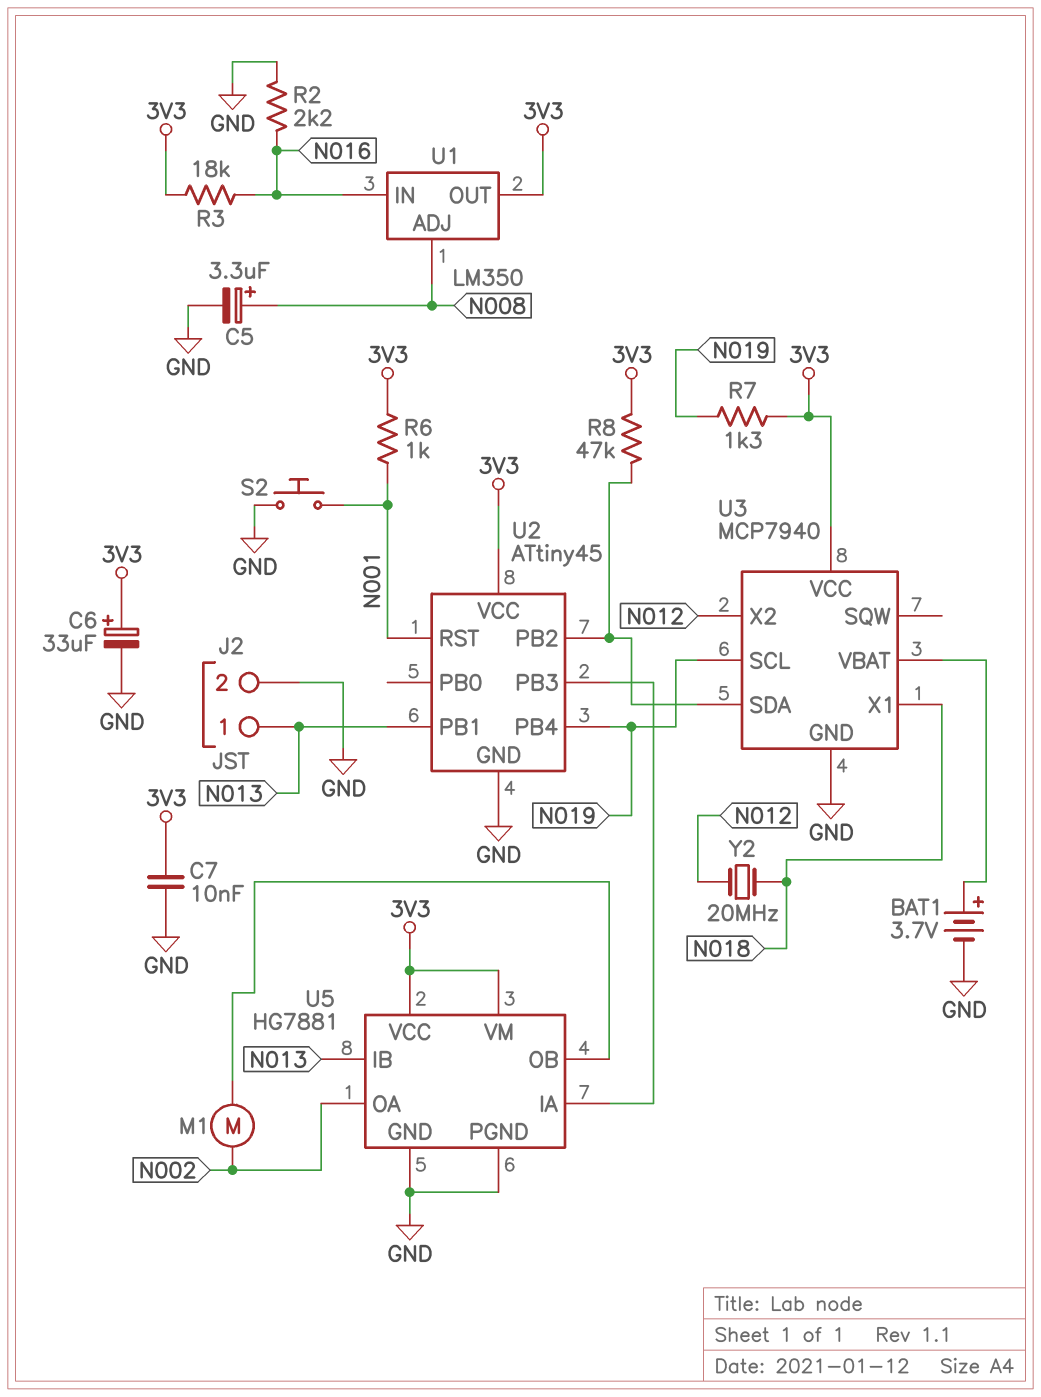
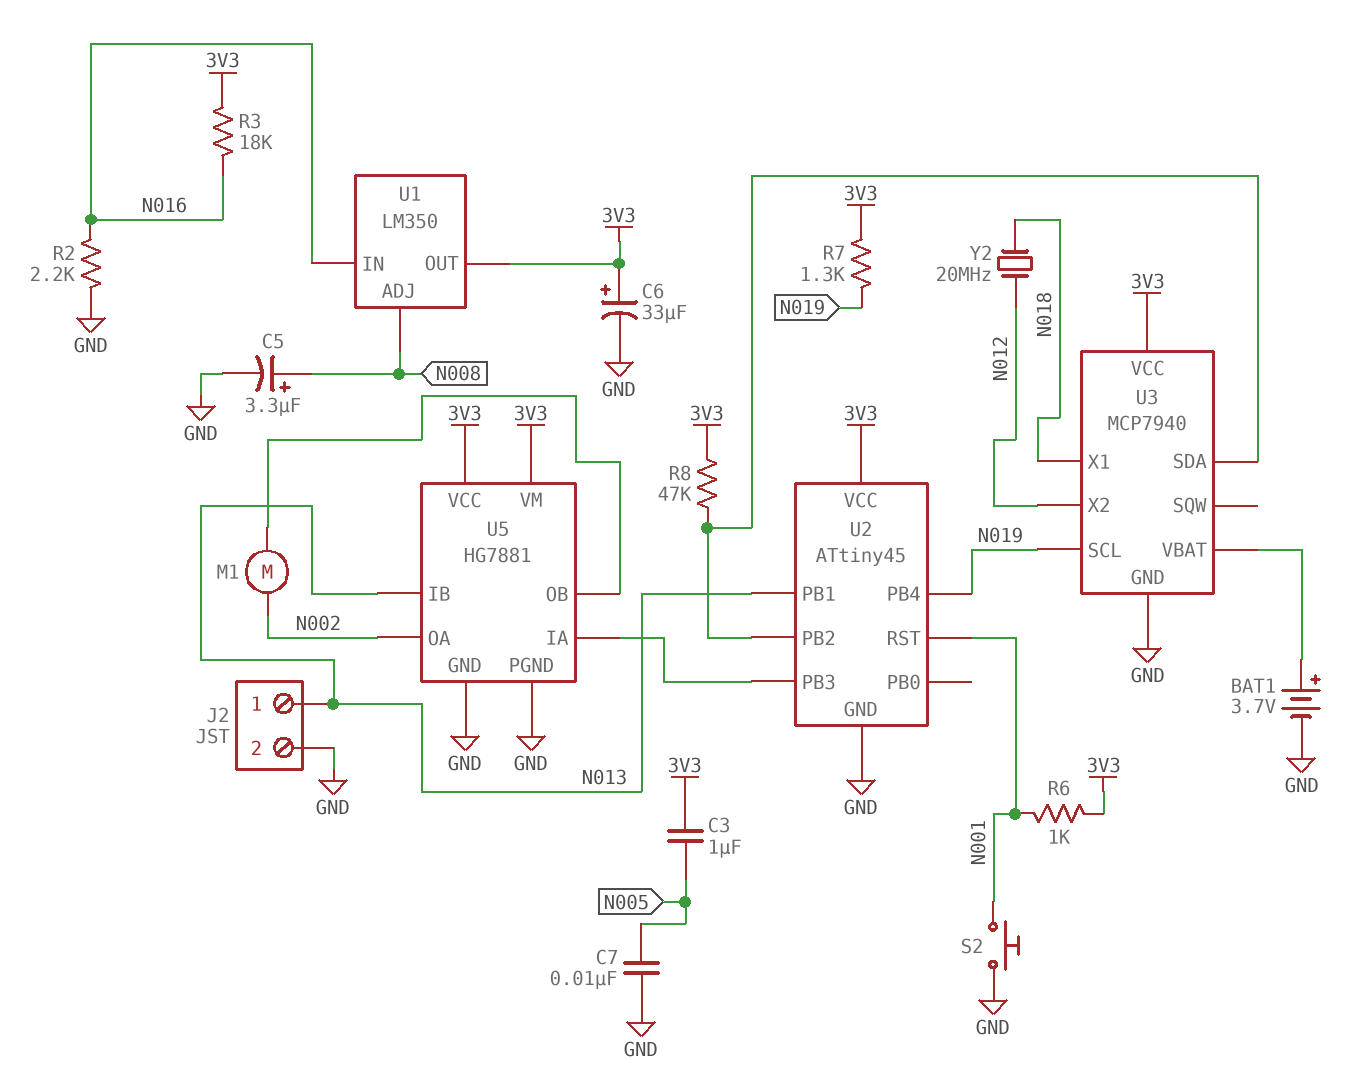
C3: none -> 1uF (3V3, N005)
C7: 10nF (3V3, GND) -> 10nF (GND, N005)

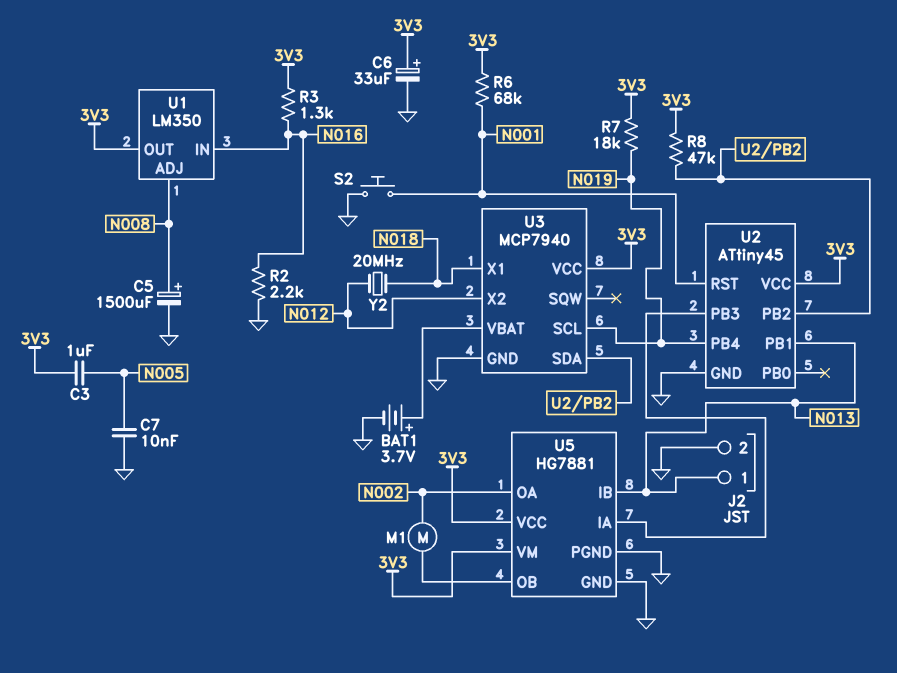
C5: 3.3uF (plus N008, minus GND) -> 1500uF (plus N008, minus GND)
R3: 18k (3V3, N016) -> 1.3k (3V3, N016)
R6: 1k (3V3, N001) -> 68k (3V3, N001)
R7: 1.3k (3V3, N019) -> 18k (3V3, N019)

